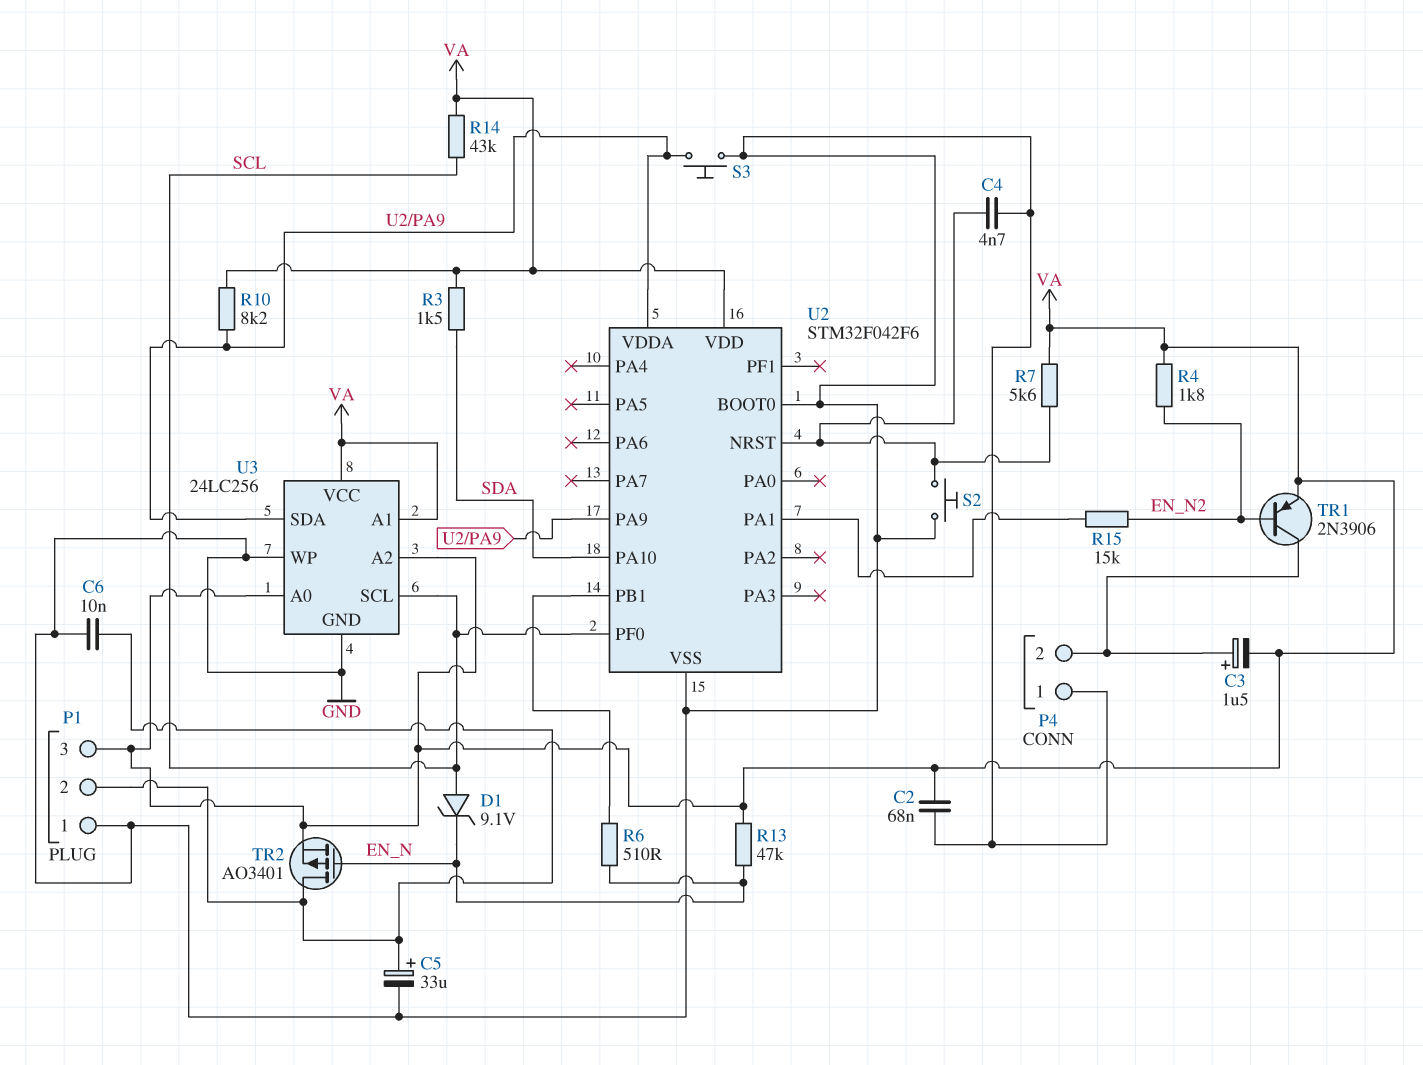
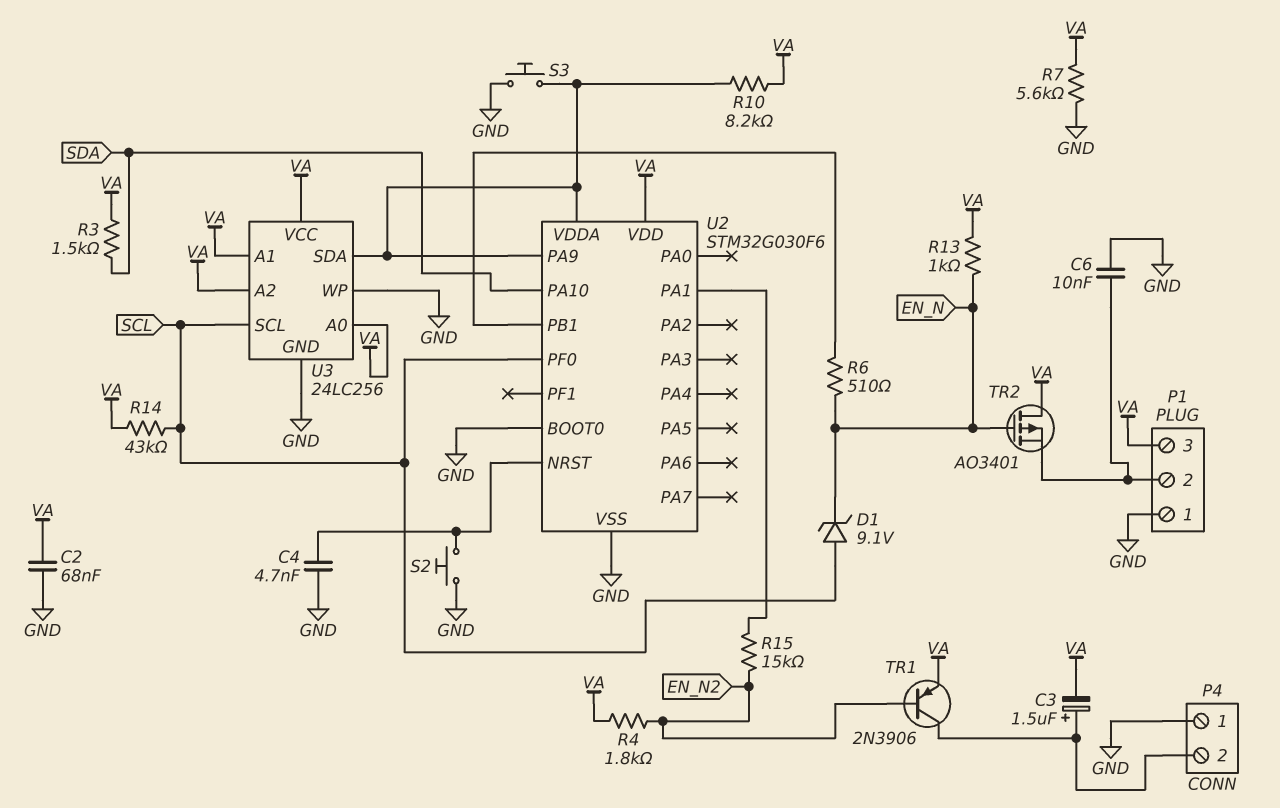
C5: 33uF (plus P1/2, minus GND) -> none
R7: 5.6k (U2/NRST, VA) -> 5.6k (GND, VA)
R13: 47k (EN_N, VA) -> 1k (EN_N, VA)
TR2: PMOS AO3401 (G EN_N, D P1/2, S VA) -> PMOS AO3401 (G EN_N, D VA, S P1/2)
U2: STM32F042F6 -> STM32G030F6

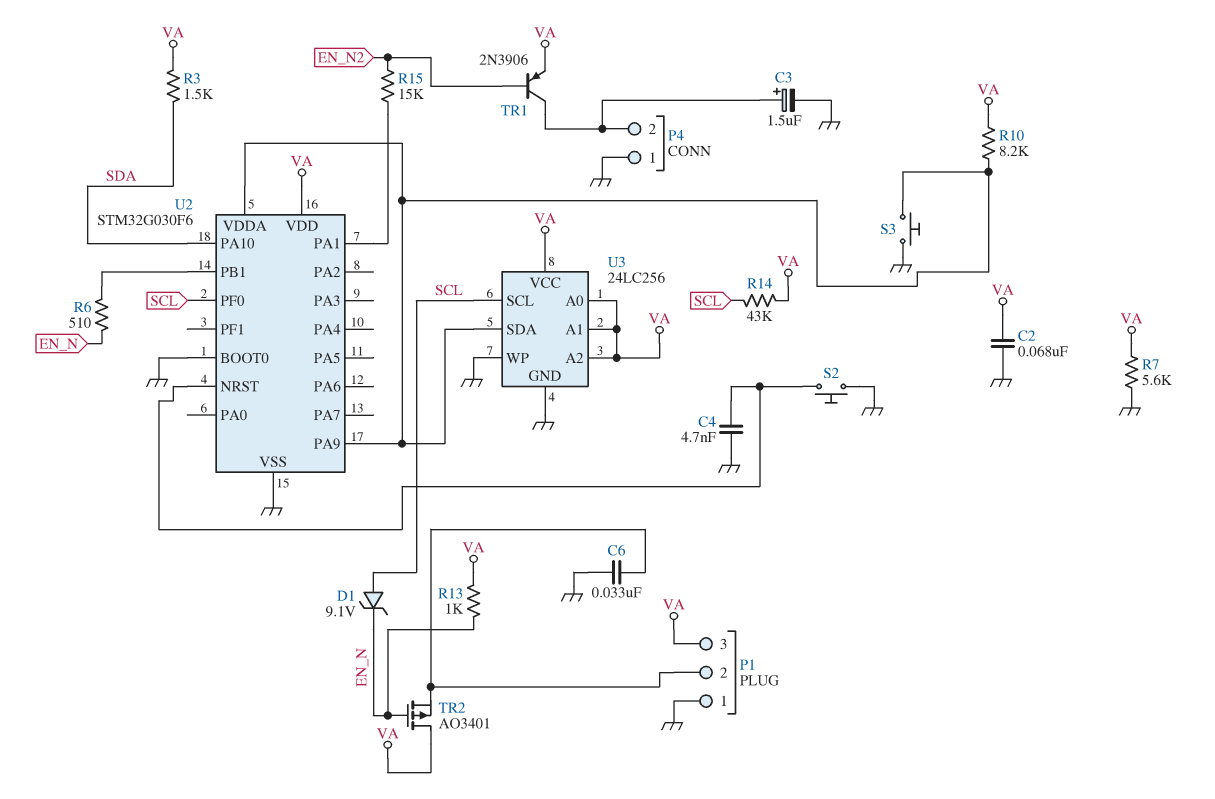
C3: 1.5uF (plus P4/2, minus VA) -> 1.5uF (plus P4/2, minus GND)
C6: 10nF (GND, P1/2) -> 33nF (GND, P1/2)
R4: 1.8k (EN_N2, VA) -> none

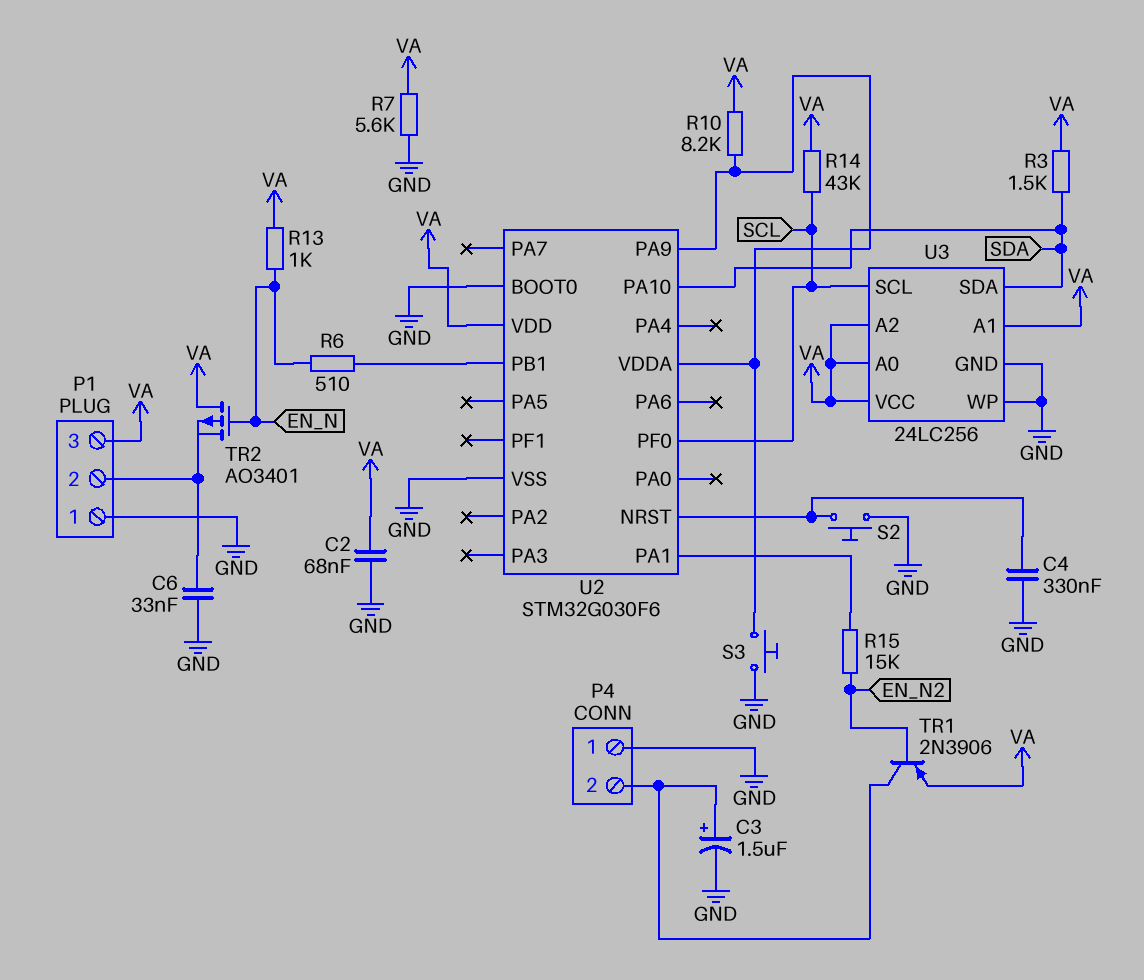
C4: 4.7nF (GND, U2/NRST) -> 330nF (GND, U2/NRST)
D1: zener 9.1V (A SCL, K EN_N) -> none
U3 pin SDA: U2/PA9 -> SDA

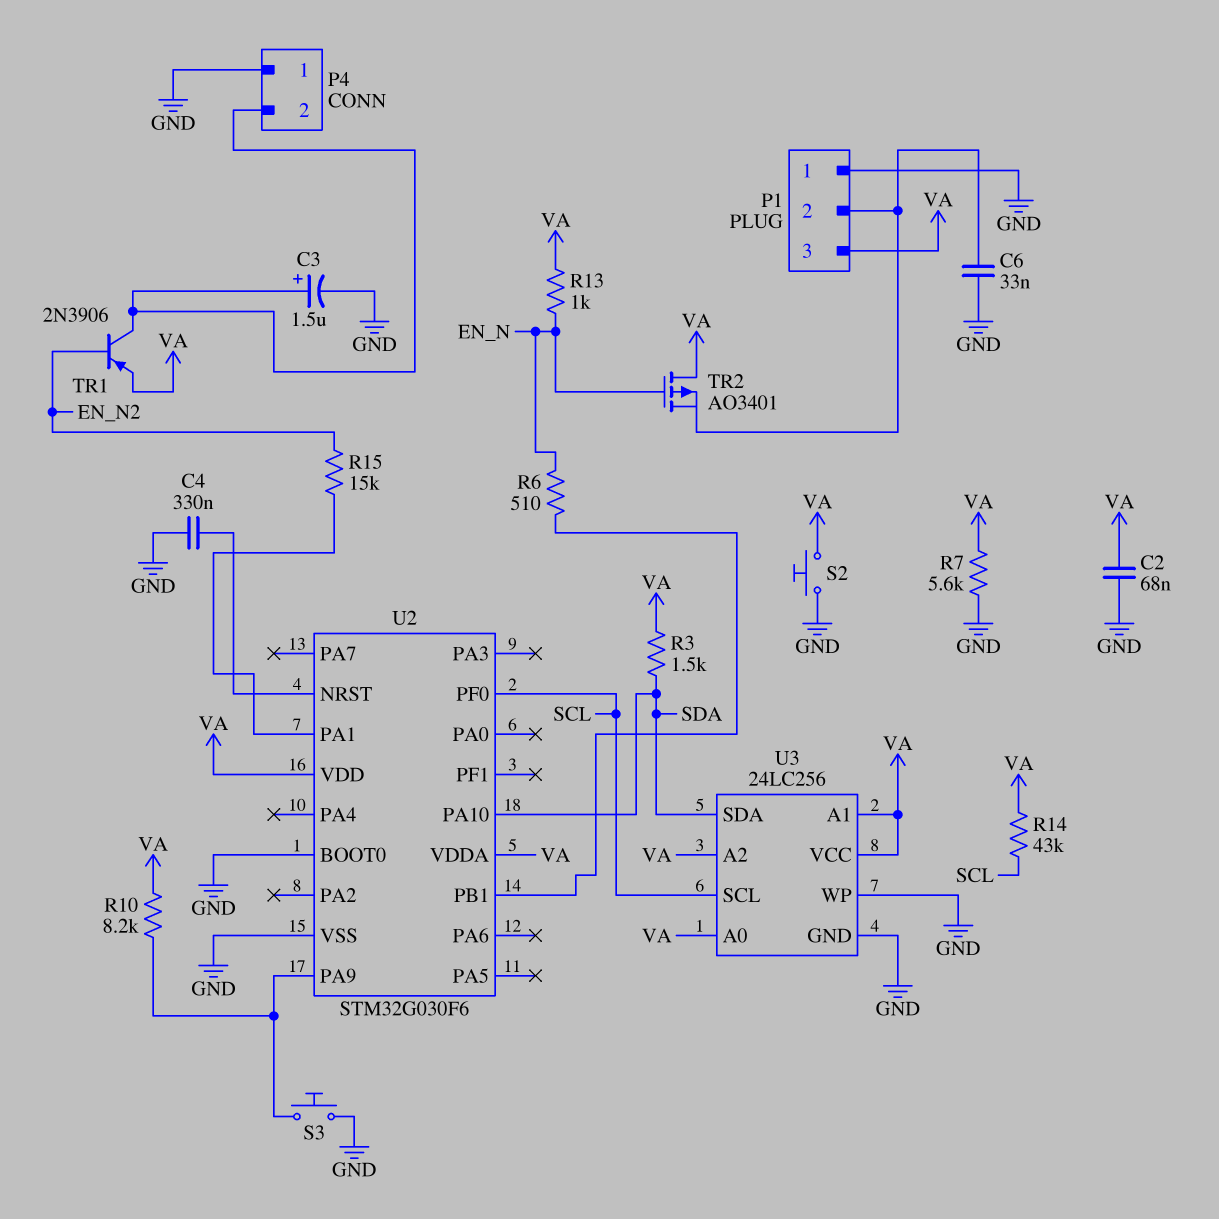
S2: button (GND, U2/NRST) -> button (GND, VA)
U2 pin VDDA: U2/PA9 -> VA

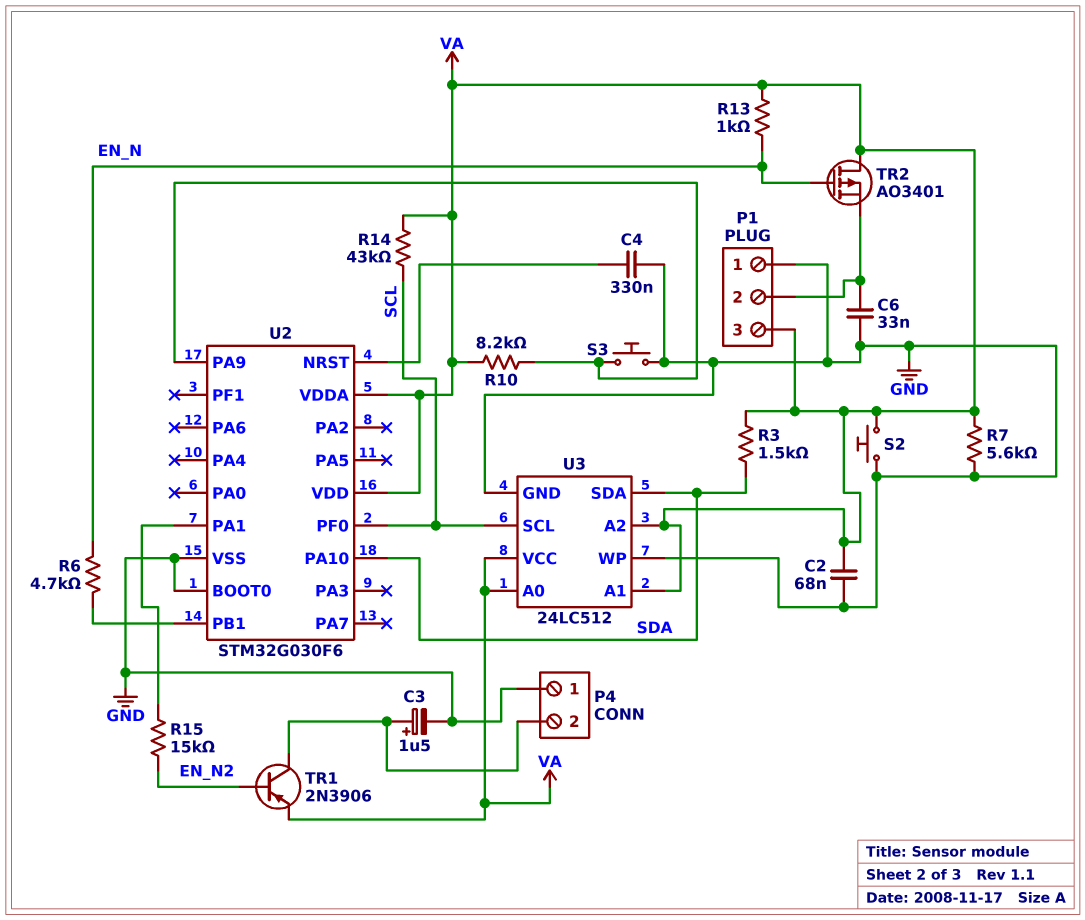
R6: 510 (EN_N, U2/PB1) -> 4.7k (EN_N, U2/PB1)
U3: 24LC256 -> 24LC512

